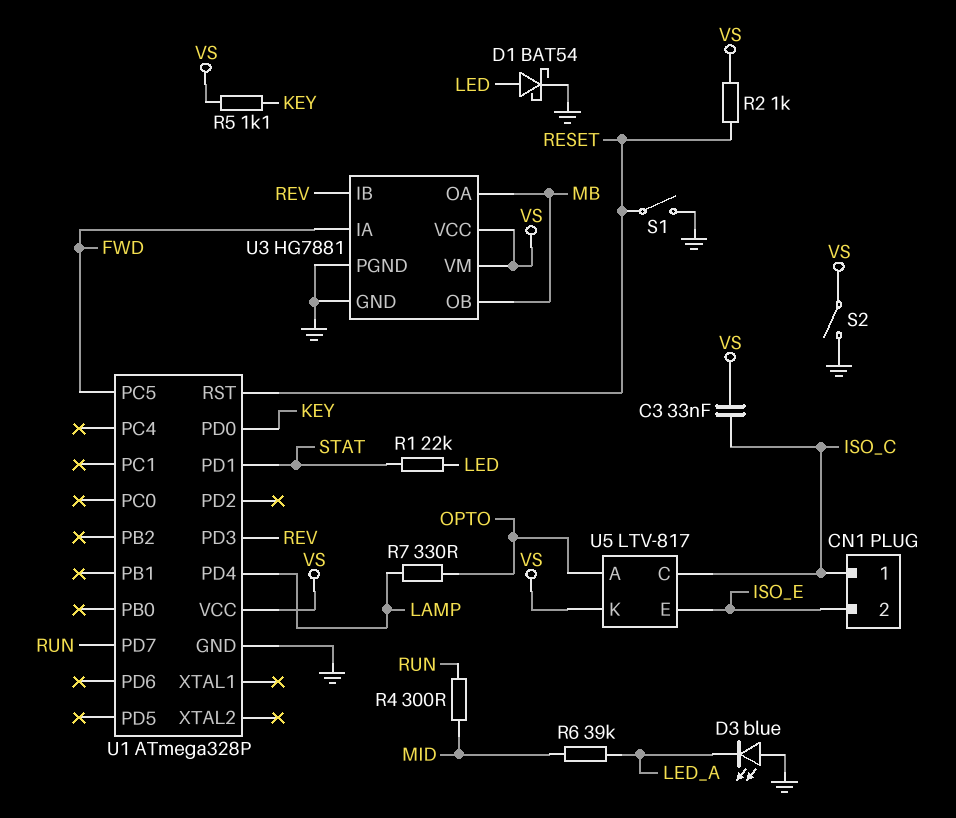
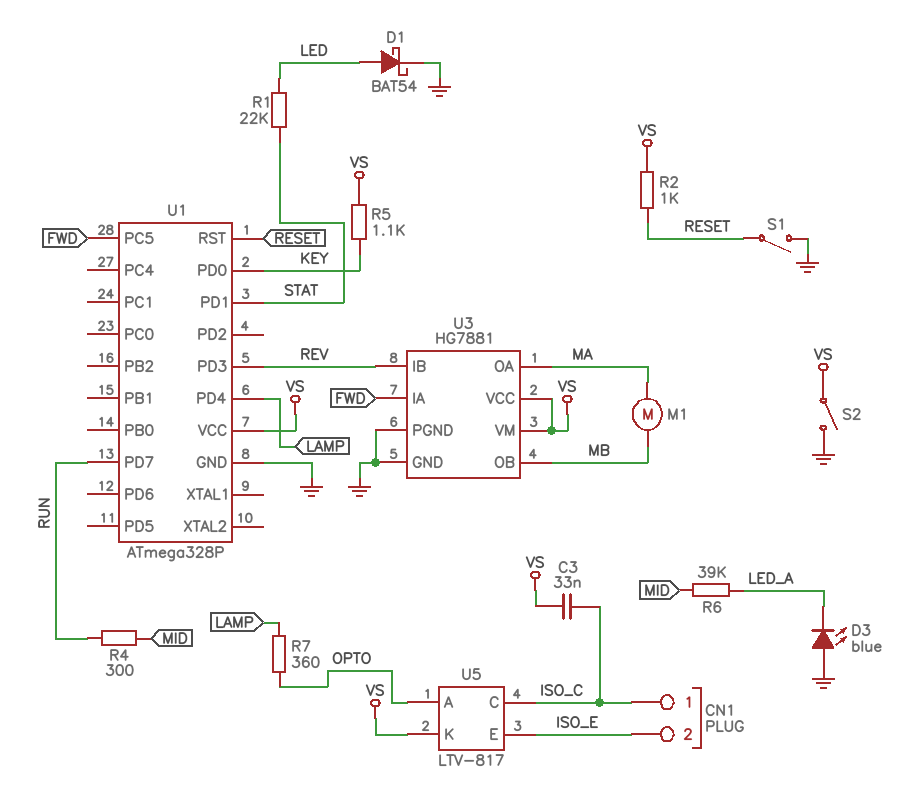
M1: none -> motor (MA, MB)
R7: 330 (LAMP, OPTO) -> 360 (LAMP, OPTO)
U3 pin OA: MB -> MA

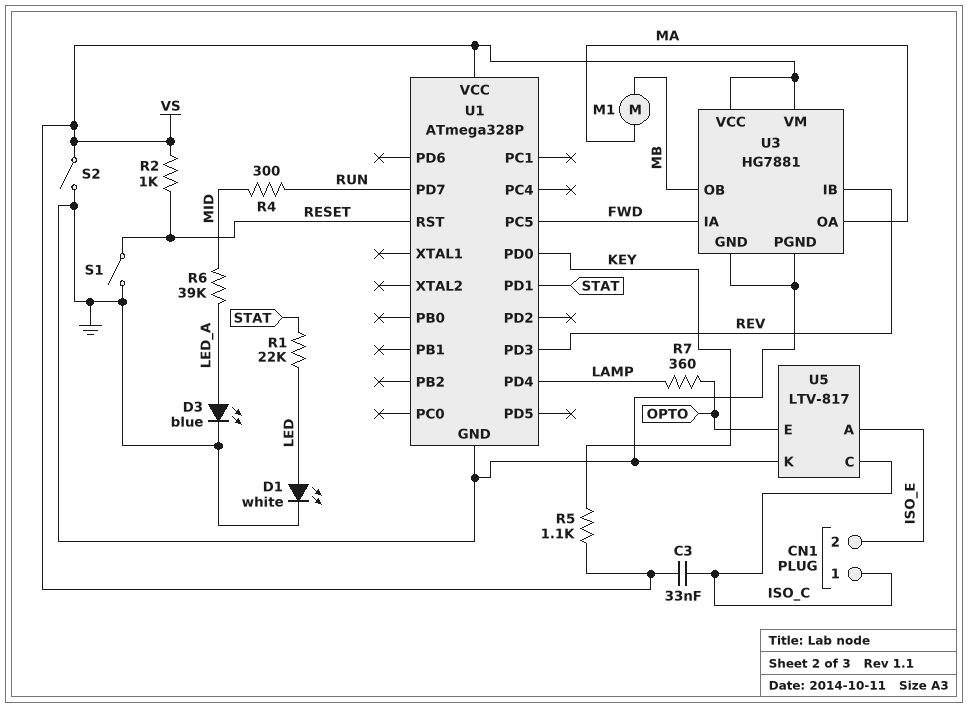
D1: schottky BAT54 (A LED, K GND) -> LED white (A LED, K GND)
D3: LED blue (A GND, K LED_A) -> LED blue (A LED_A, K GND)
U5 pin A: OPTO -> ISO_E
U5 pin E: ISO_E -> OPTO
U5 pin K: VS -> GND

